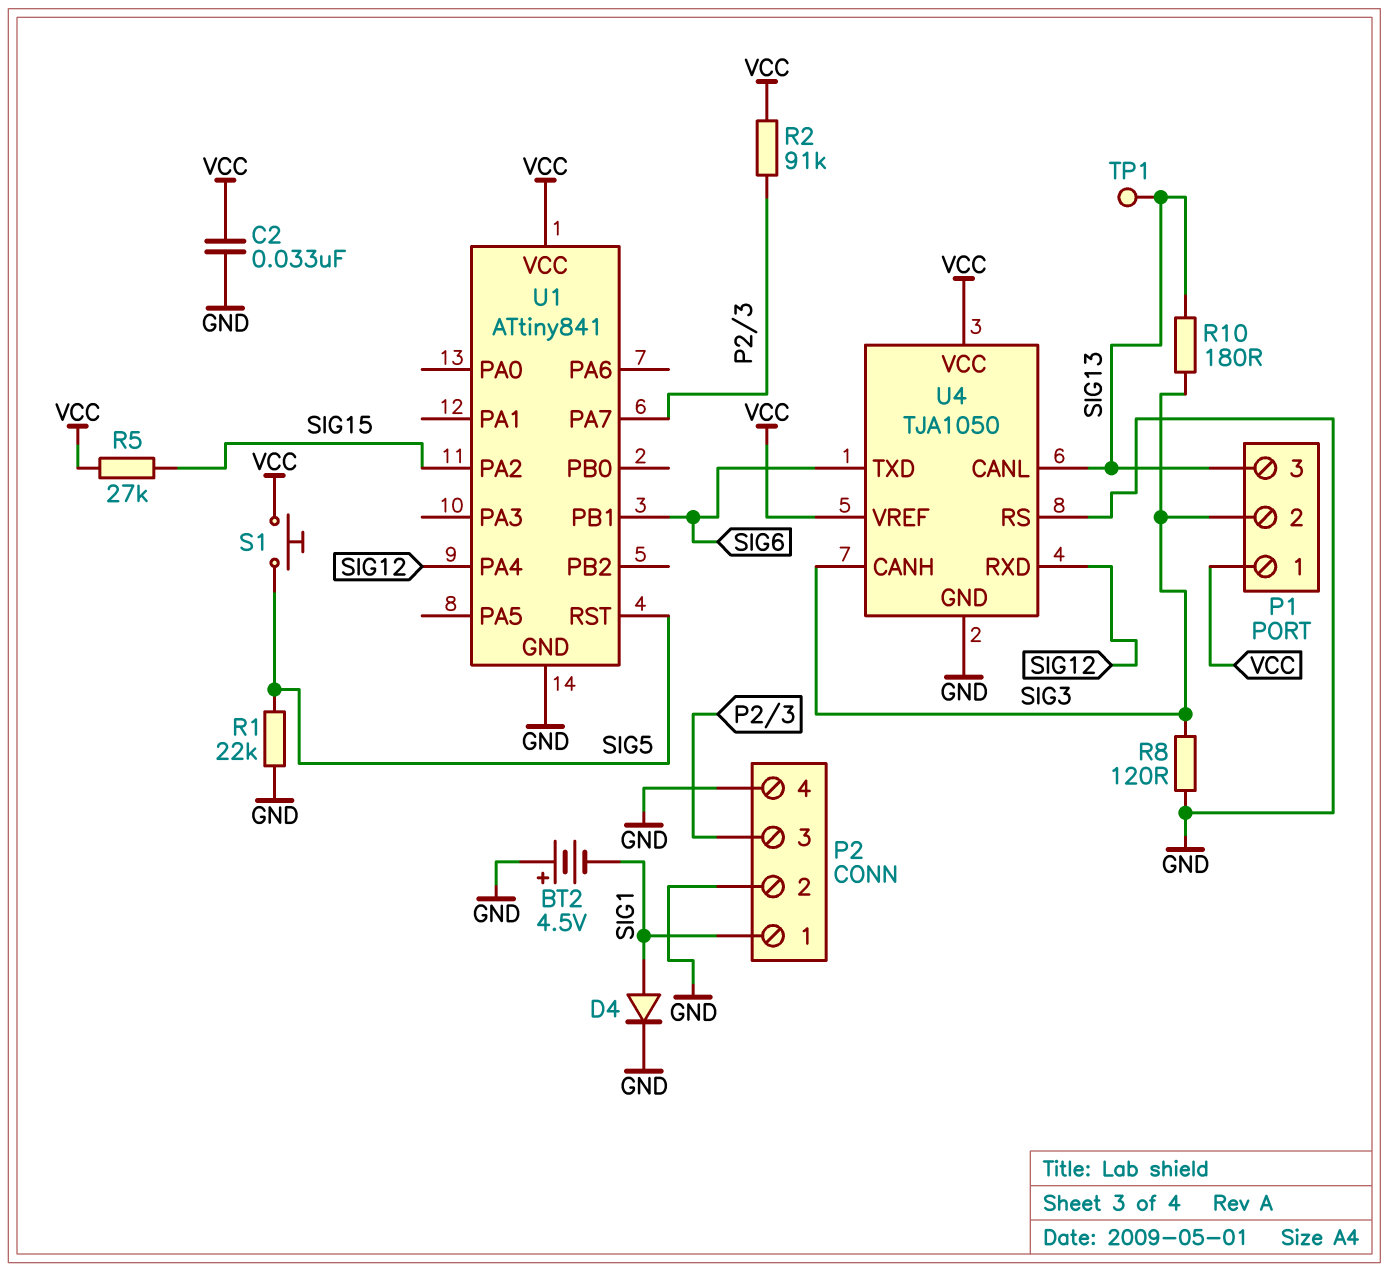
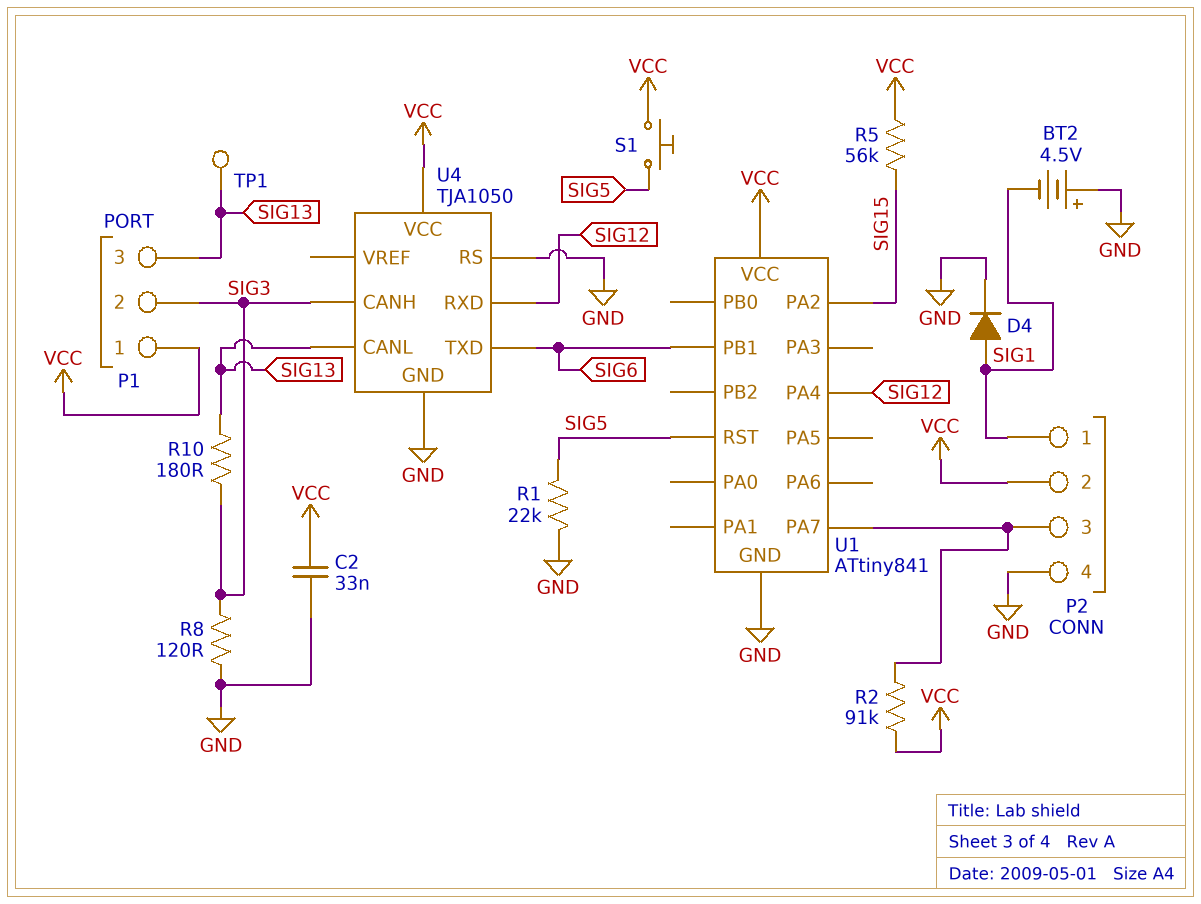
P2 pin 2: GND -> VCC
R5: 27k (SIG15, VCC) -> 56k (SIG15, VCC)
U4 pin VREF: VCC -> none

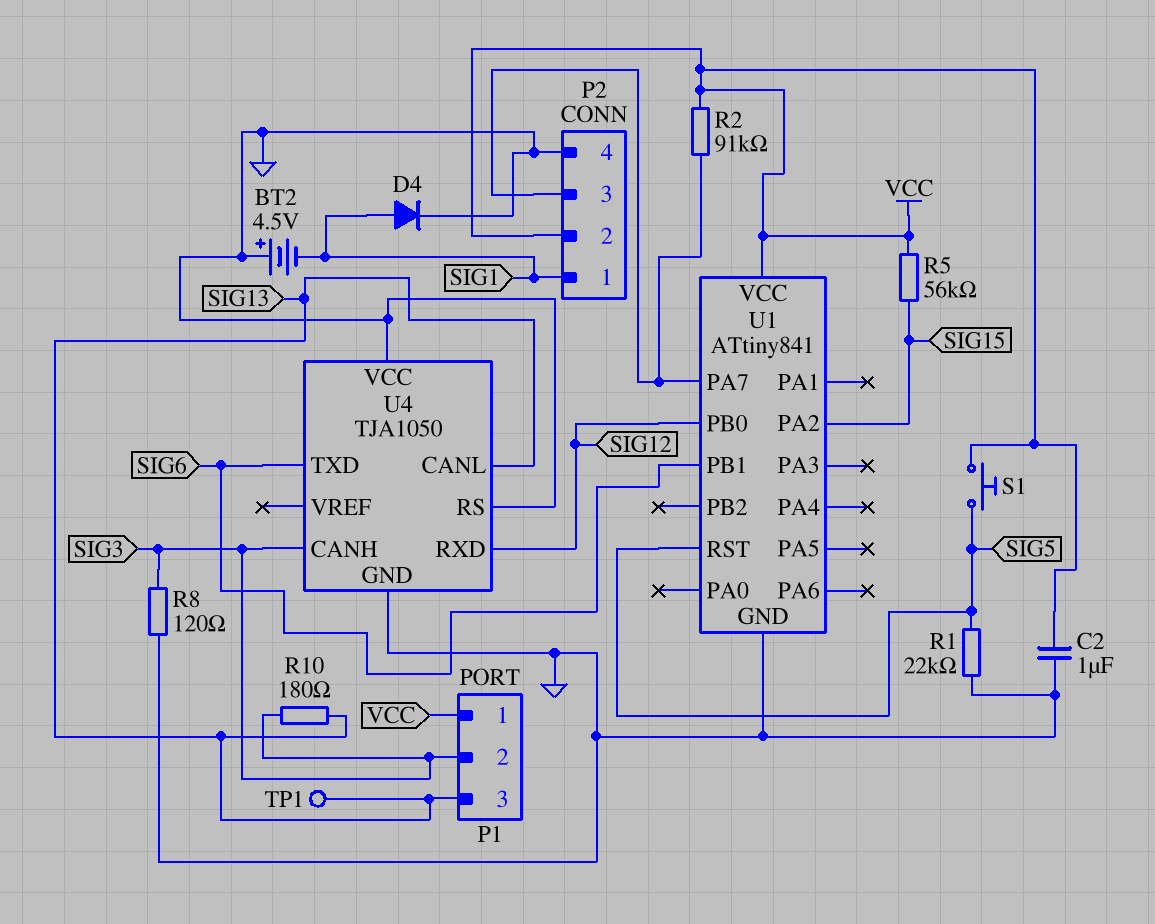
C2: 33nF (GND, VCC) -> 1uF (GND, VCC)
U1 pin PA4: SIG12 -> none
U1 pin PB0: none -> SIG12
U4 pin VCC: VCC -> GND

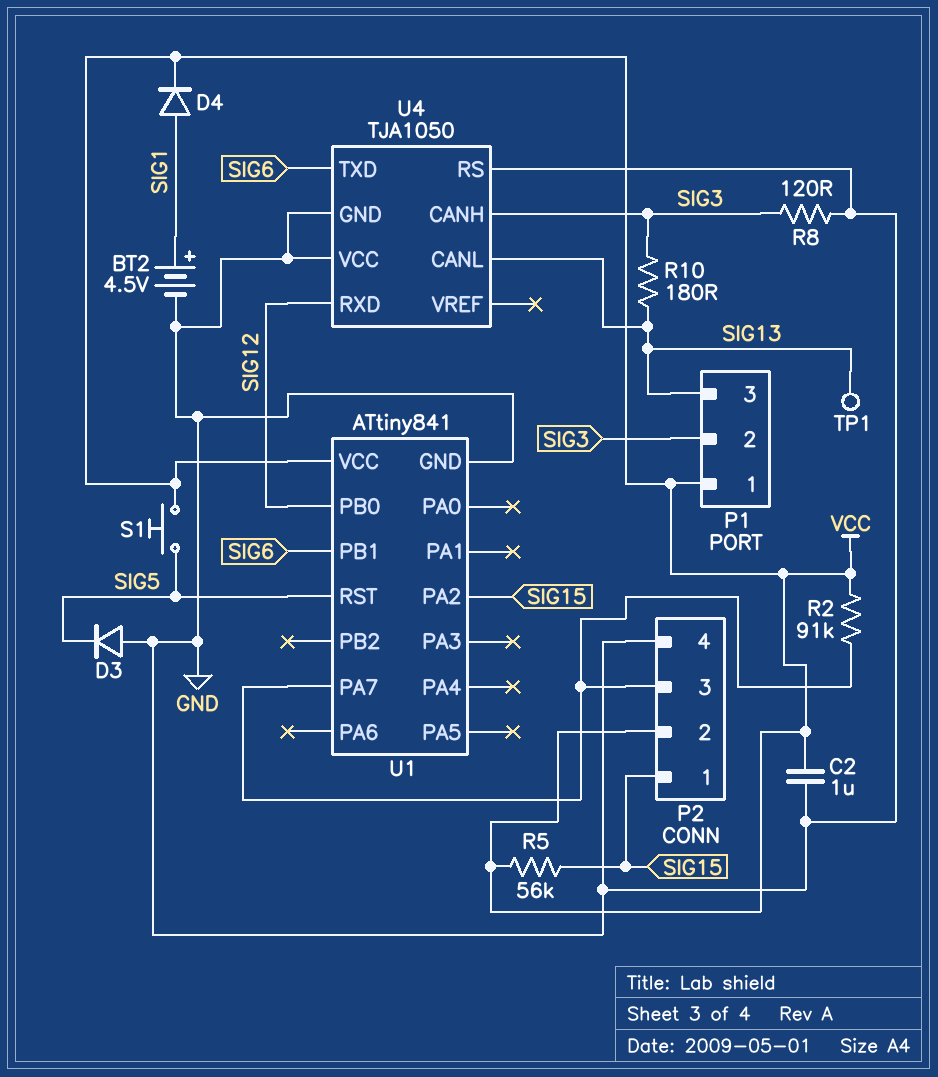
BT2: 4.5V (plus GND, minus SIG1) -> 4.5V (plus SIG1, minus GND)
D3: none -> diode (A GND, K SIG5)
D4: diode (A SIG1, K GND) -> diode (A SIG1, K VCC)
P2 pin 1: SIG1 -> SIG15
R1: 22k (GND, SIG5) -> none

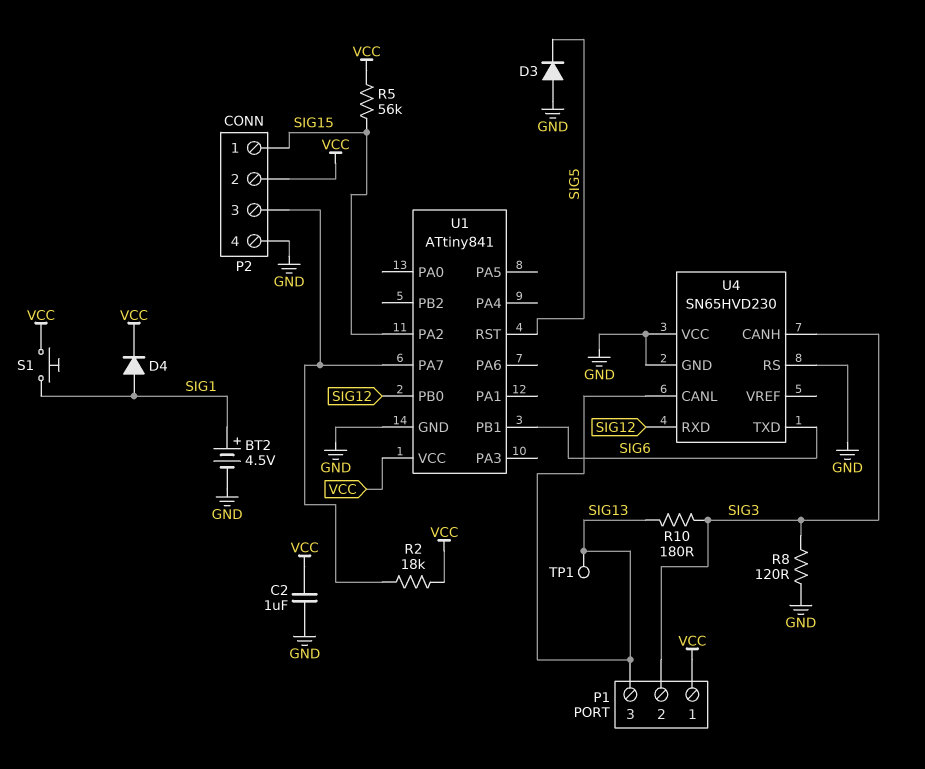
R2: 91k (P2/3, VCC) -> 18k (P2/3, VCC)
S1: button (SIG5, VCC) -> button (SIG1, VCC)
U4: TJA1050 -> SN65HVD230

